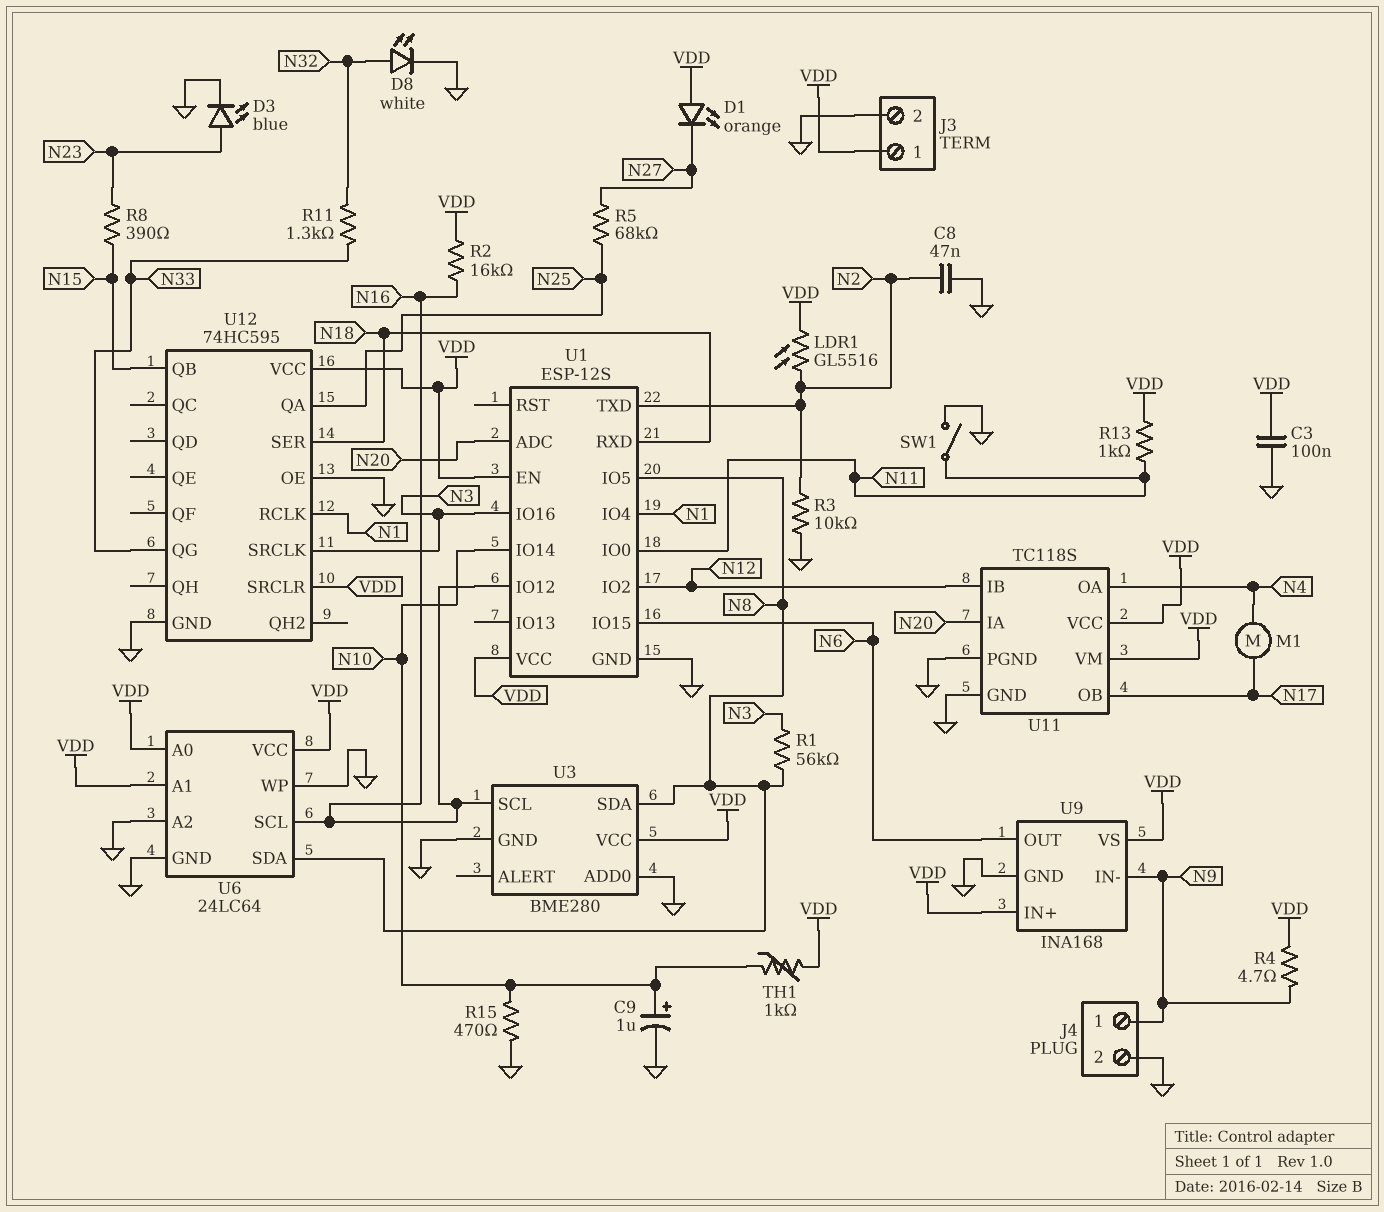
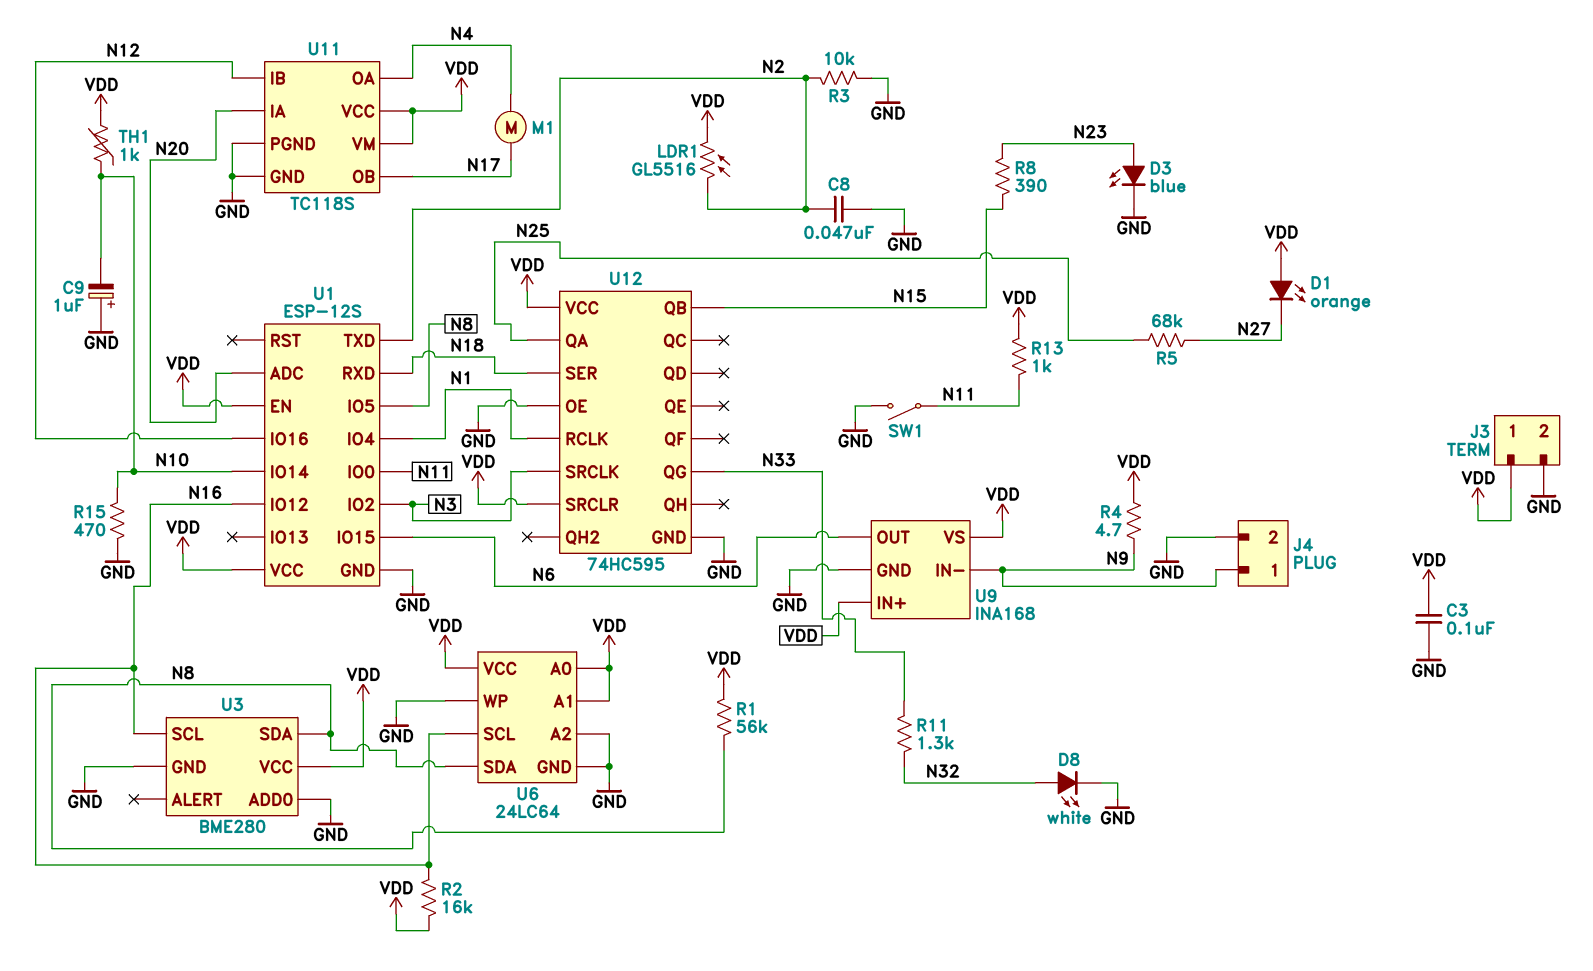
C9: 1uF (plus N10, minus GND) -> 1uF (plus GND, minus N10)
R1: 56k (N3, N8) -> 56k (N8, VDD)
U1 pin IO2: N12 -> N3
U1 pin IO16: N3 -> N12

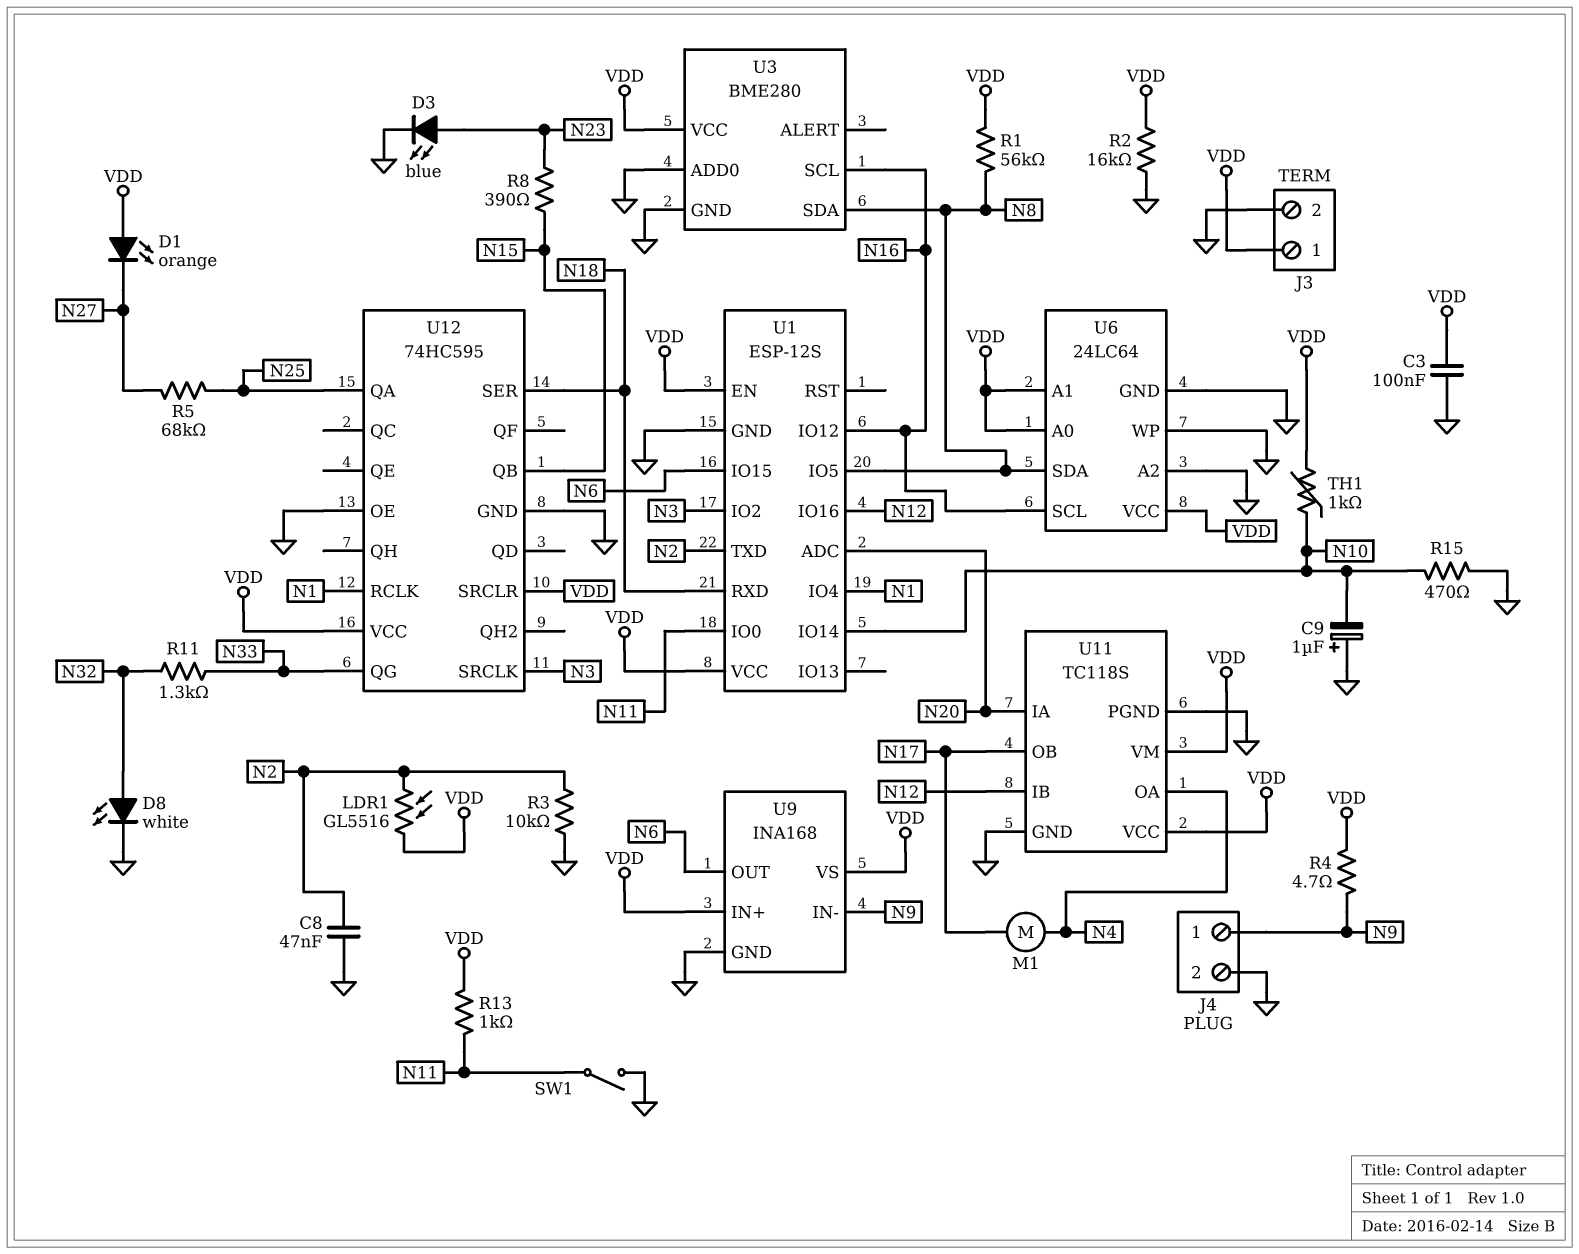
R2: 16k (N16, VDD) -> 16k (GND, VDD)

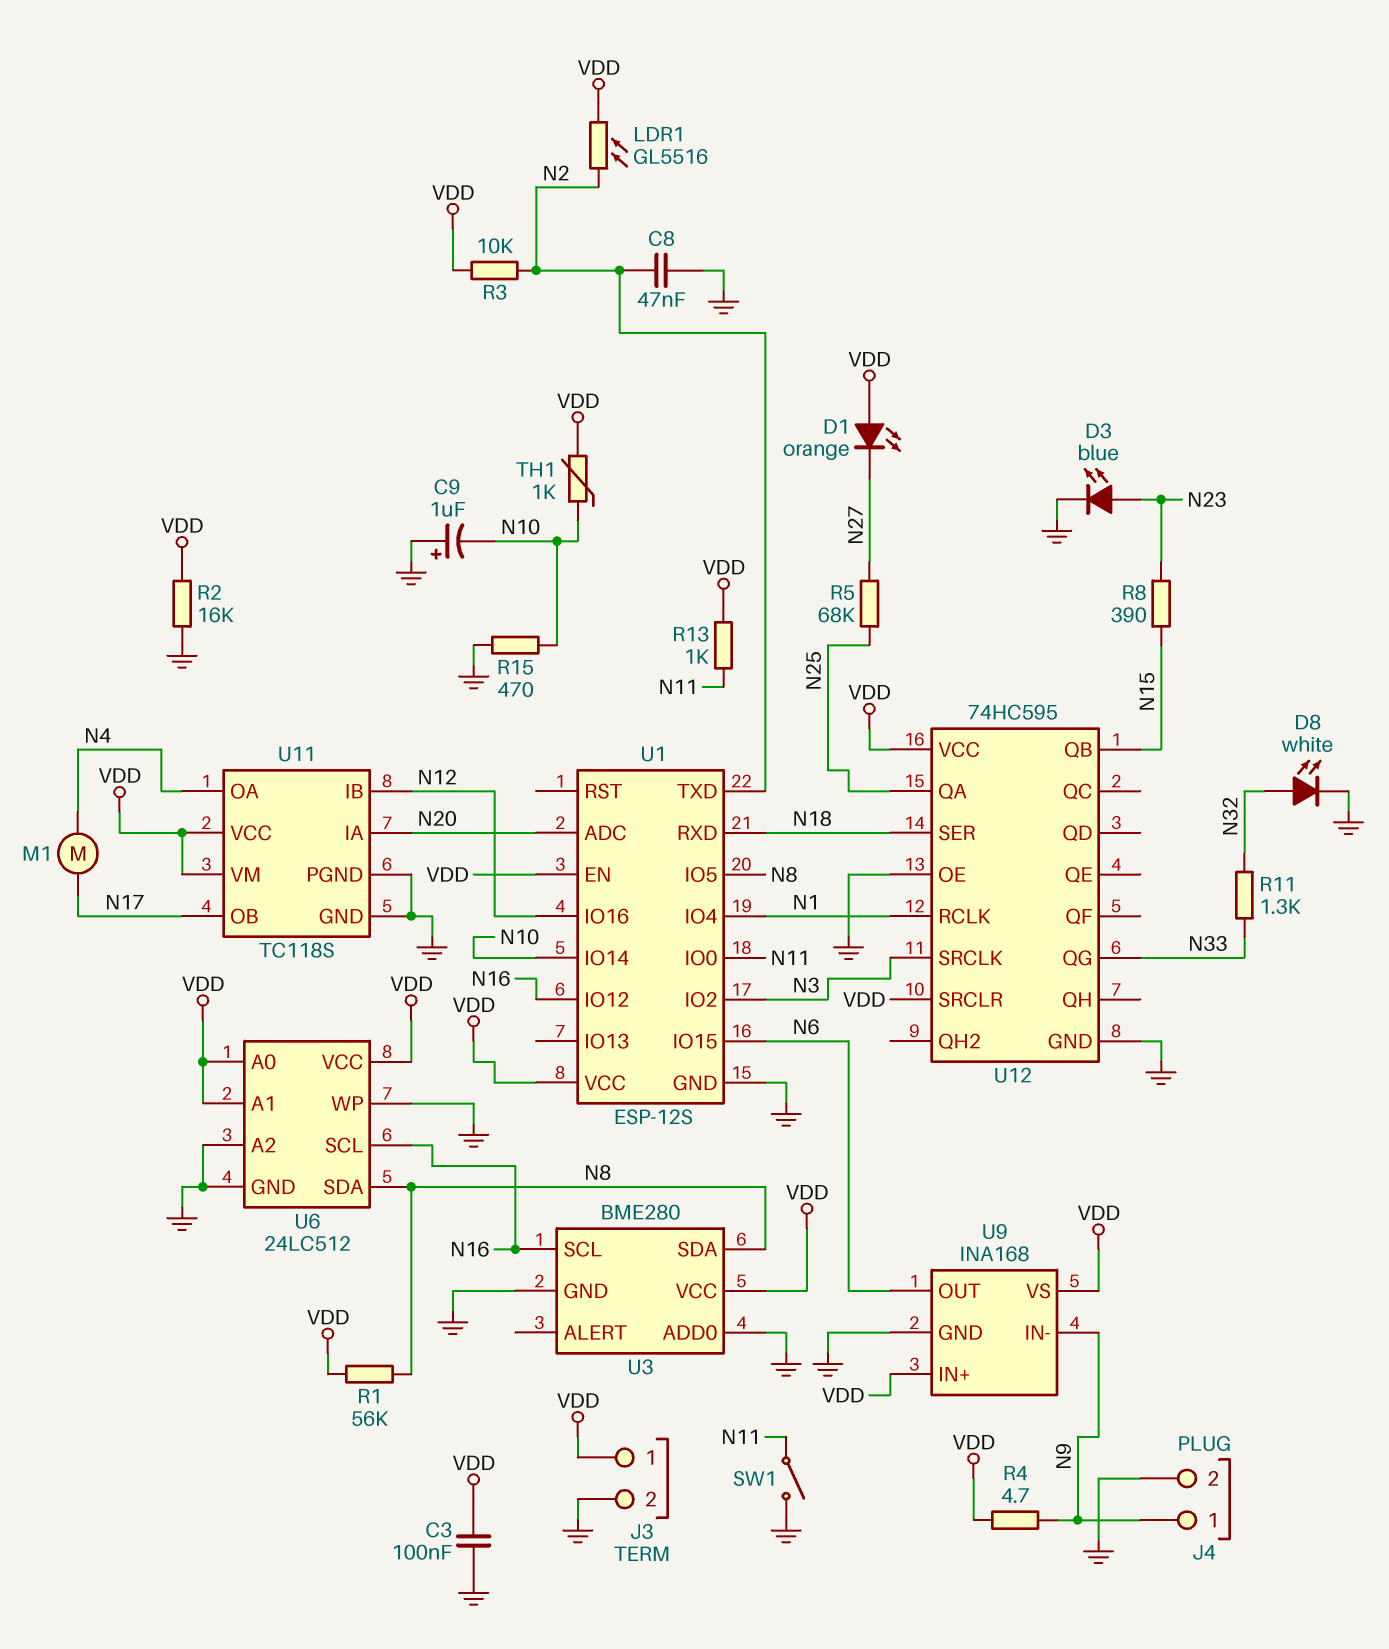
R3: 10k (GND, N2) -> 10k (N2, VDD)
U6: 24LC64 -> 24LC512

